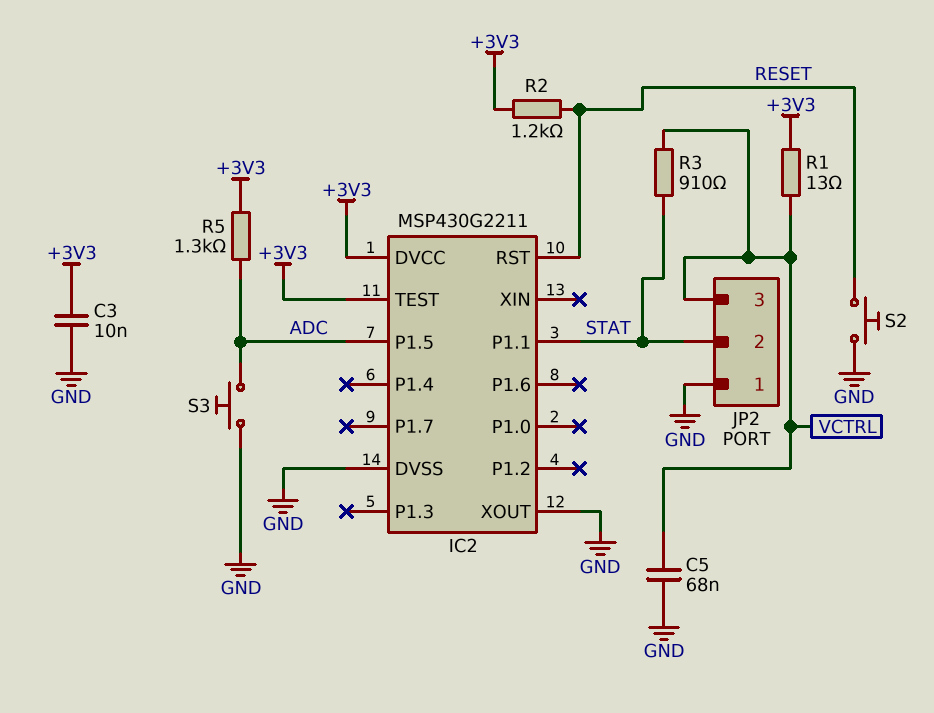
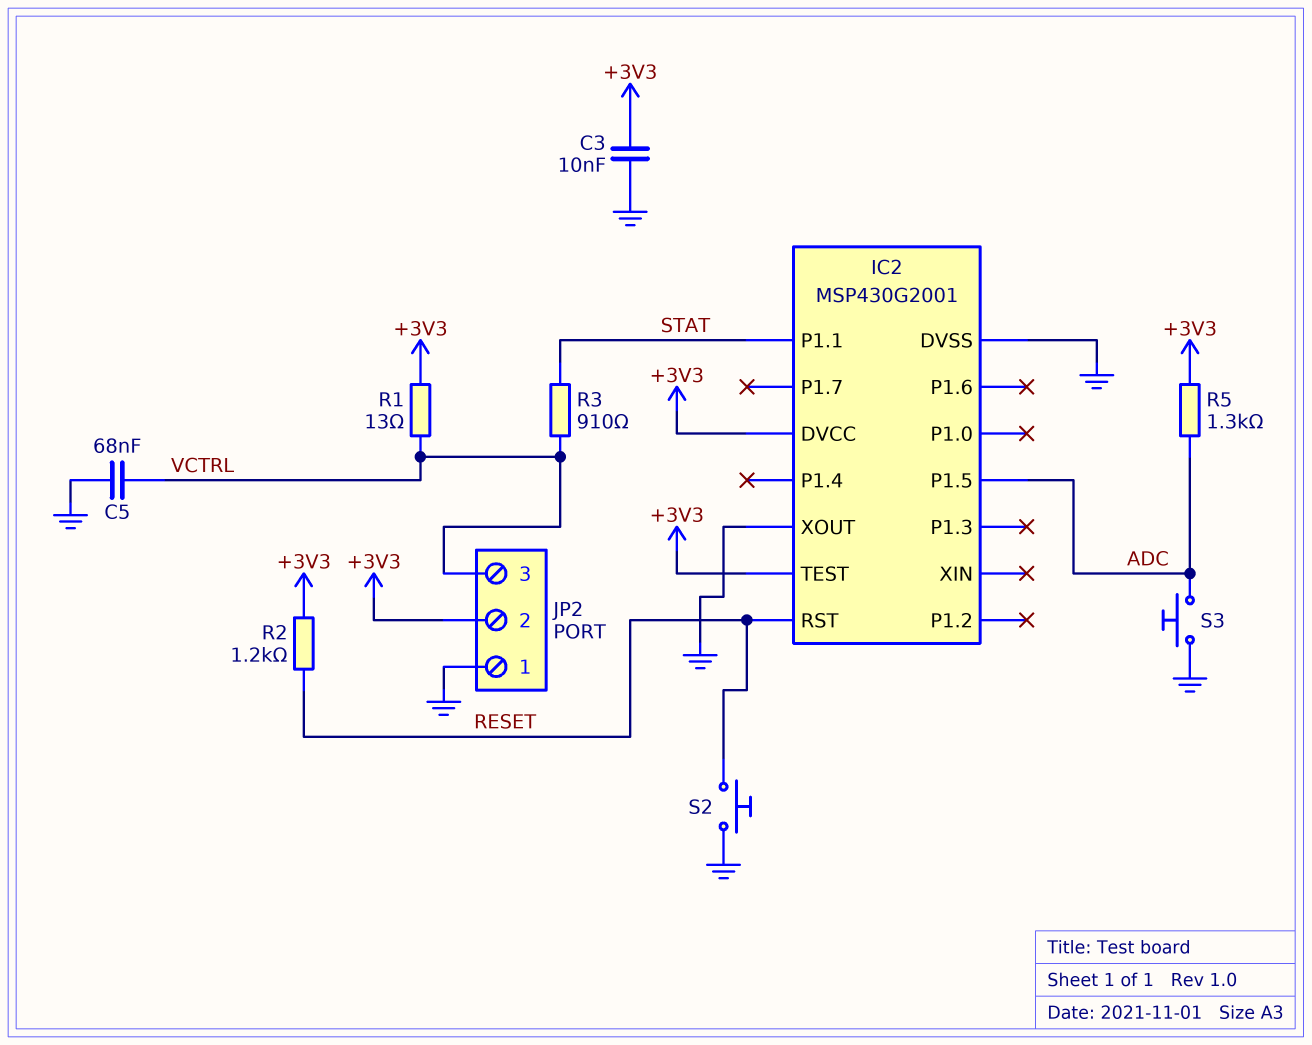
IC2: MSP430G2211 -> MSP430G2001
JP2 pin 2: STAT -> +3V3

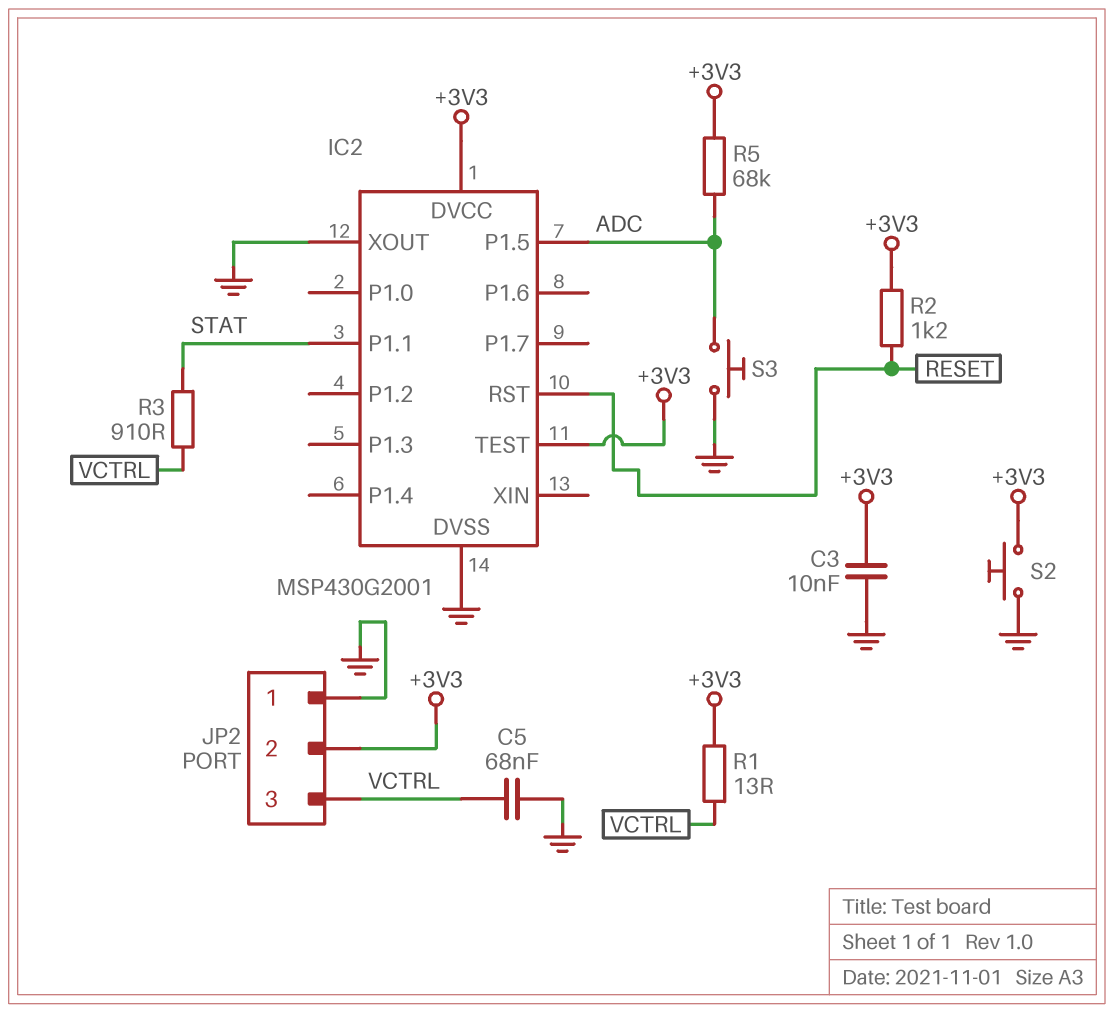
R5: 1.3k (+3V3, ADC) -> 68k (+3V3, ADC)
S2: button (GND, RESET) -> button (+3V3, GND)

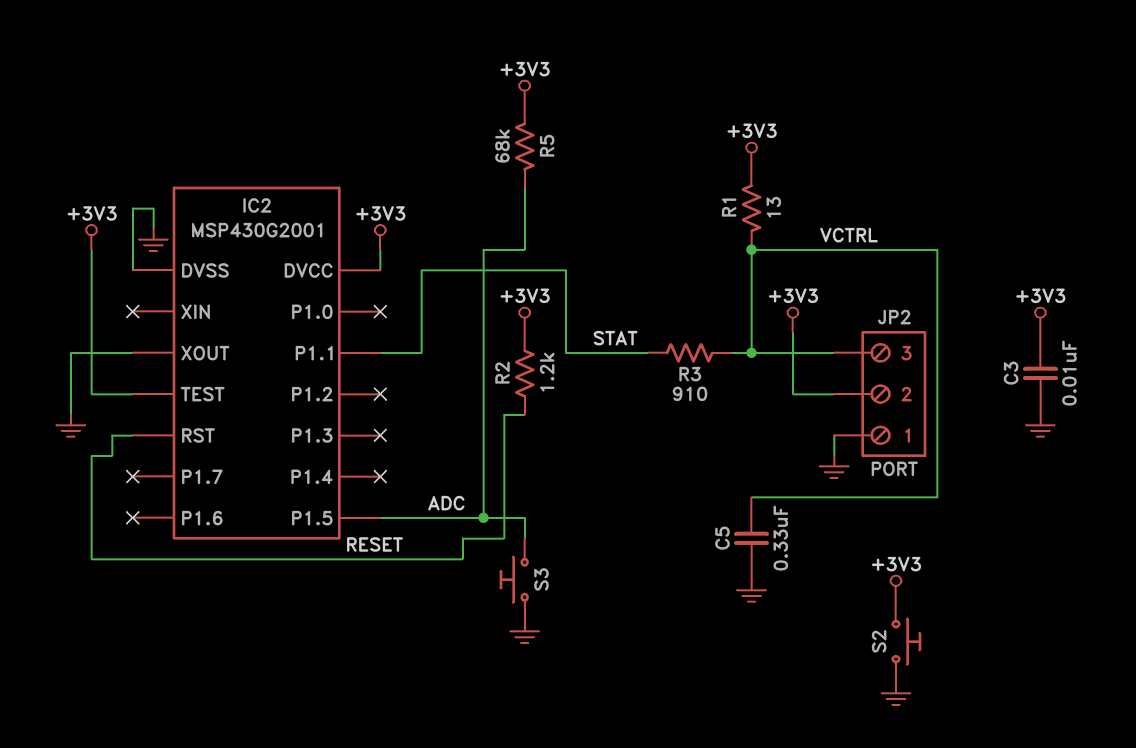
C5: 68nF (GND, VCTRL) -> 330nF (GND, VCTRL)

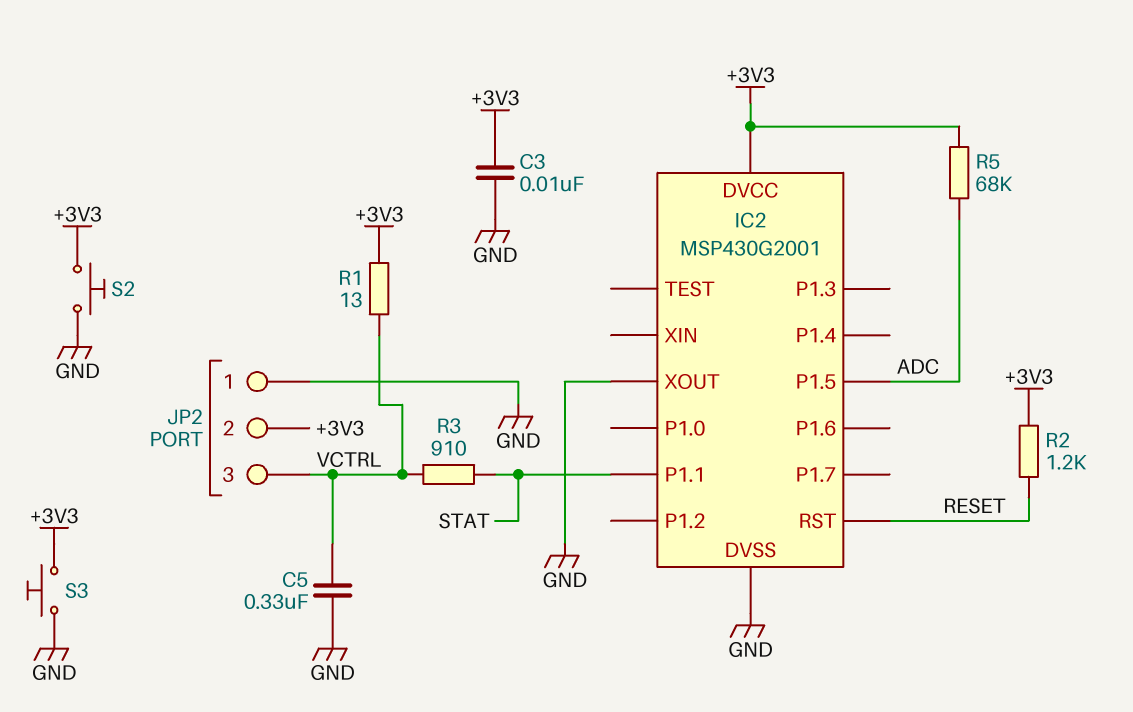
IC2 pin TEST: +3V3 -> none
S3: button (ADC, GND) -> button (+3V3, GND)

